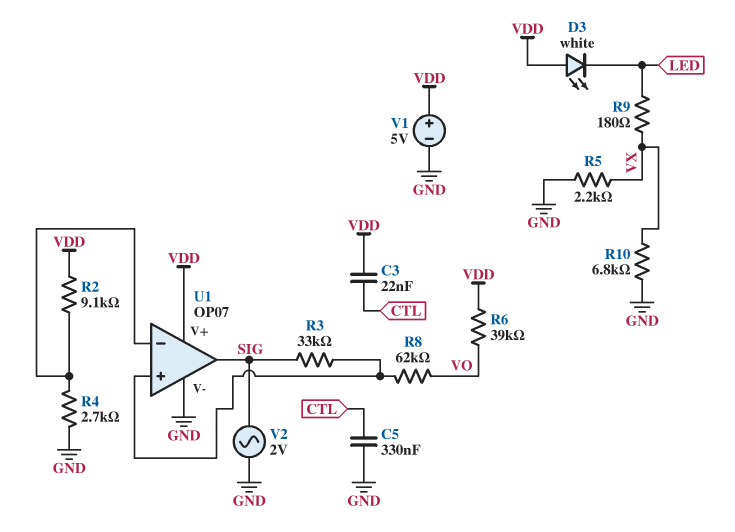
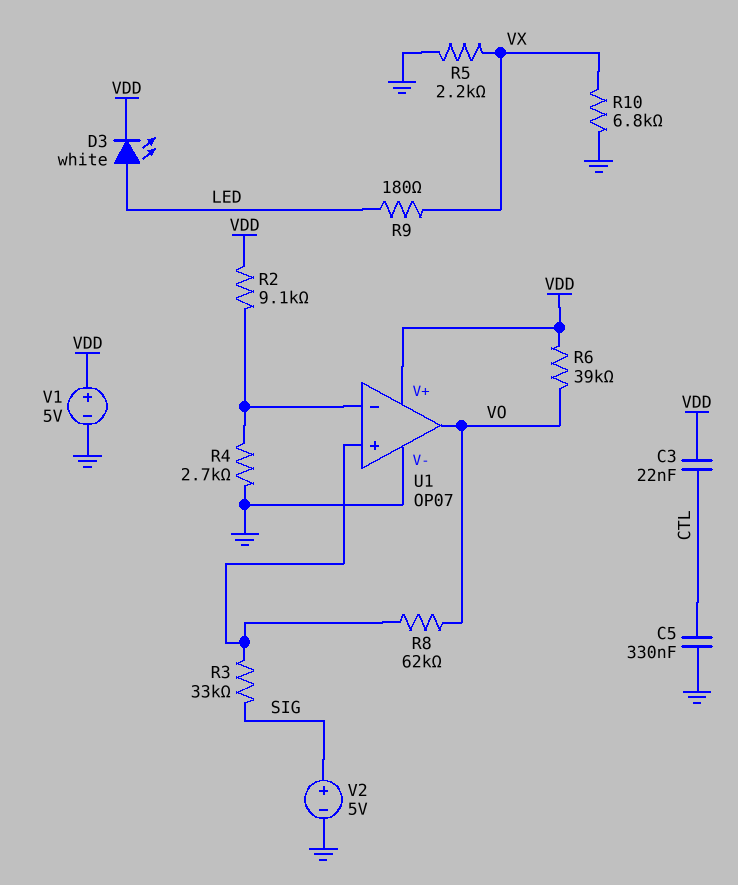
D3: LED white (A VDD, K LED) -> LED white (A LED, K VDD)
U1 pin out: SIG -> VO
V2: AC 2V (GND, SIG) -> 5V (plus SIG, minus GND)

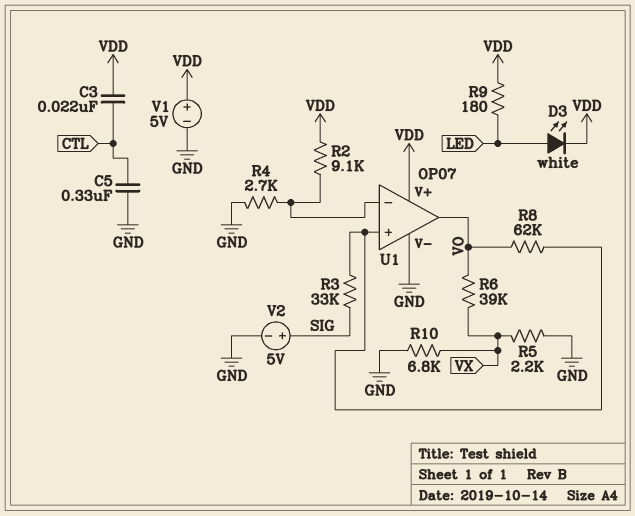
R6: 39k (VDD, VO) -> 39k (VO, VX)
R9: 180 (LED, VX) -> 180 (LED, VDD)

